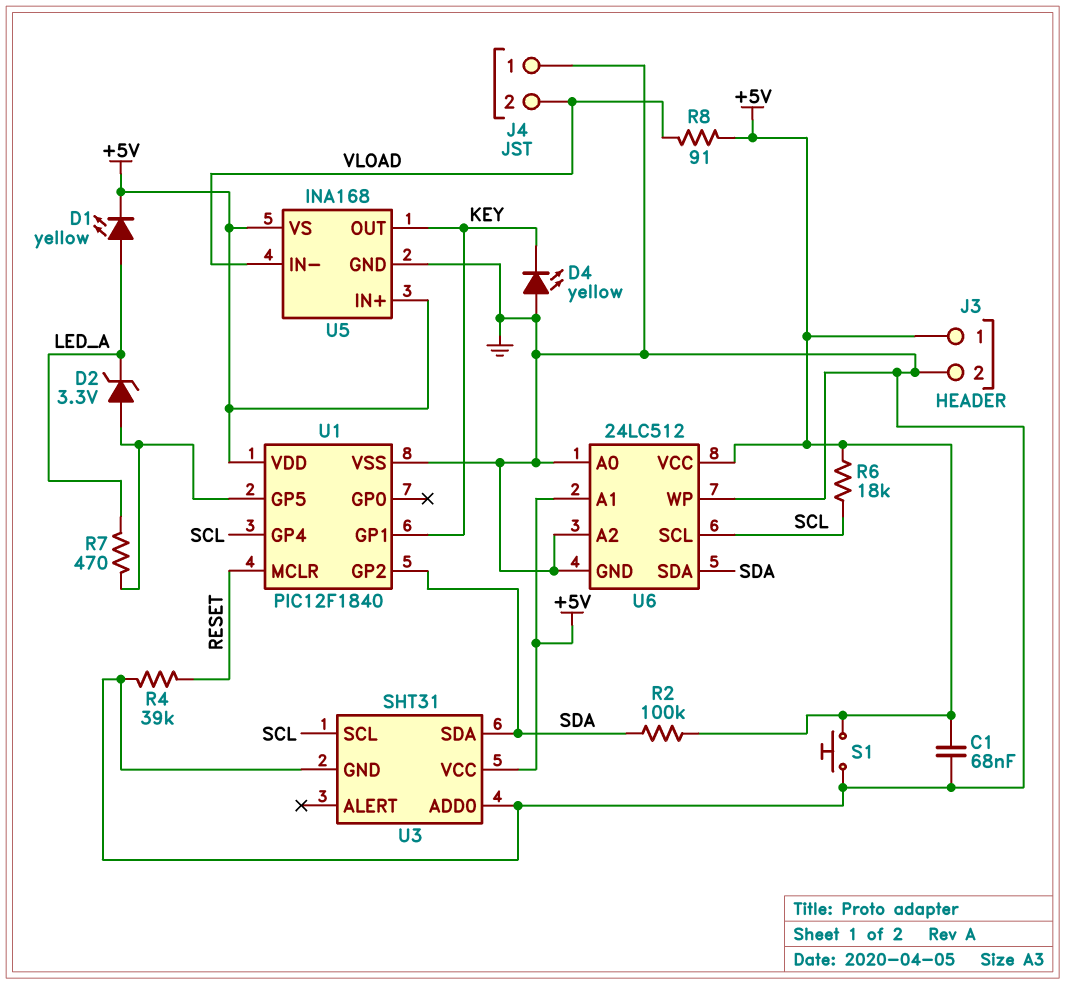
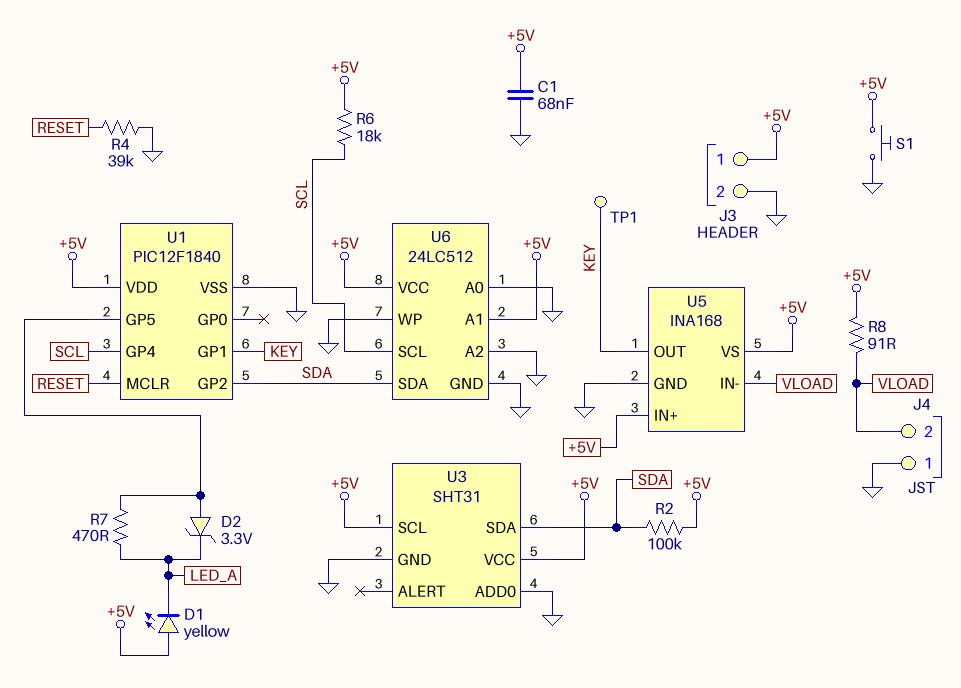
D1: LED yellow (A LED_A, K +5V) -> LED yellow (A +5V, K LED_A)
D4: LED yellow (A GND, K KEY) -> none
TP1: none -> test point (KEY)
U3 pin SCL: SCL -> +5V

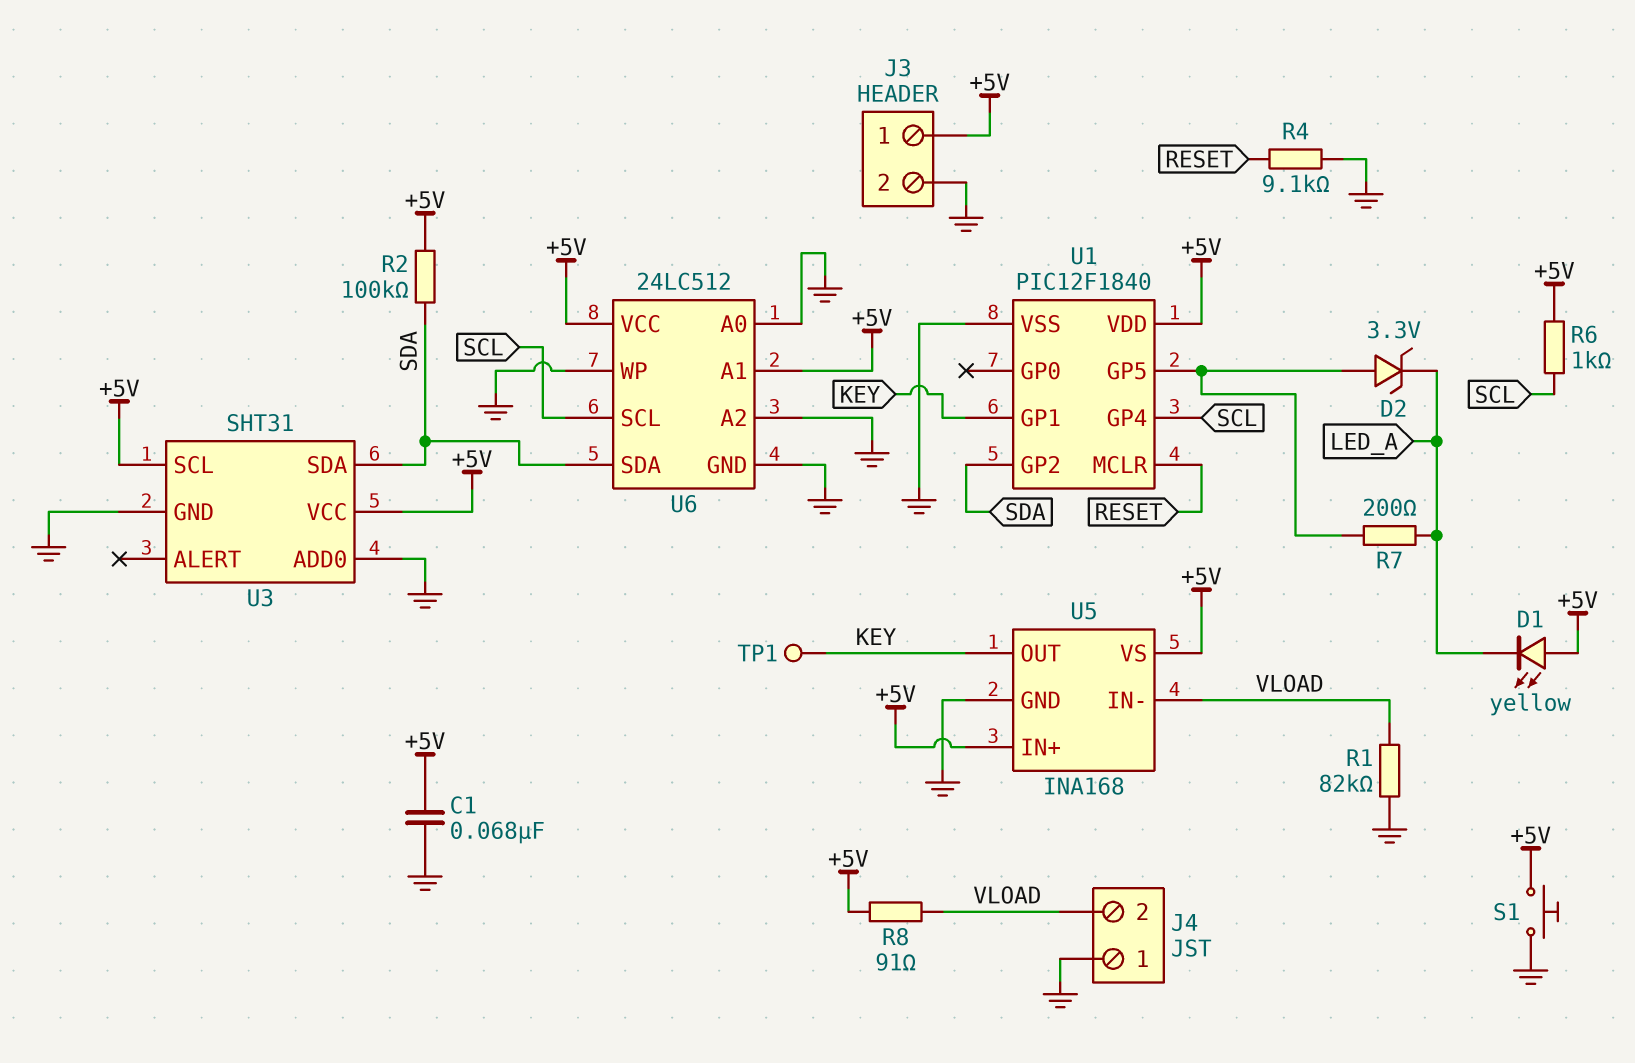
R1: none -> 82k (GND, VLOAD)
R4: 39k (GND, RESET) -> 9.1k (GND, RESET)
R6: 18k (+5V, SCL) -> 1k (+5V, SCL)
R7: 470 (LED_A, U1/GP5) -> 200 (LED_A, U1/GP5)

